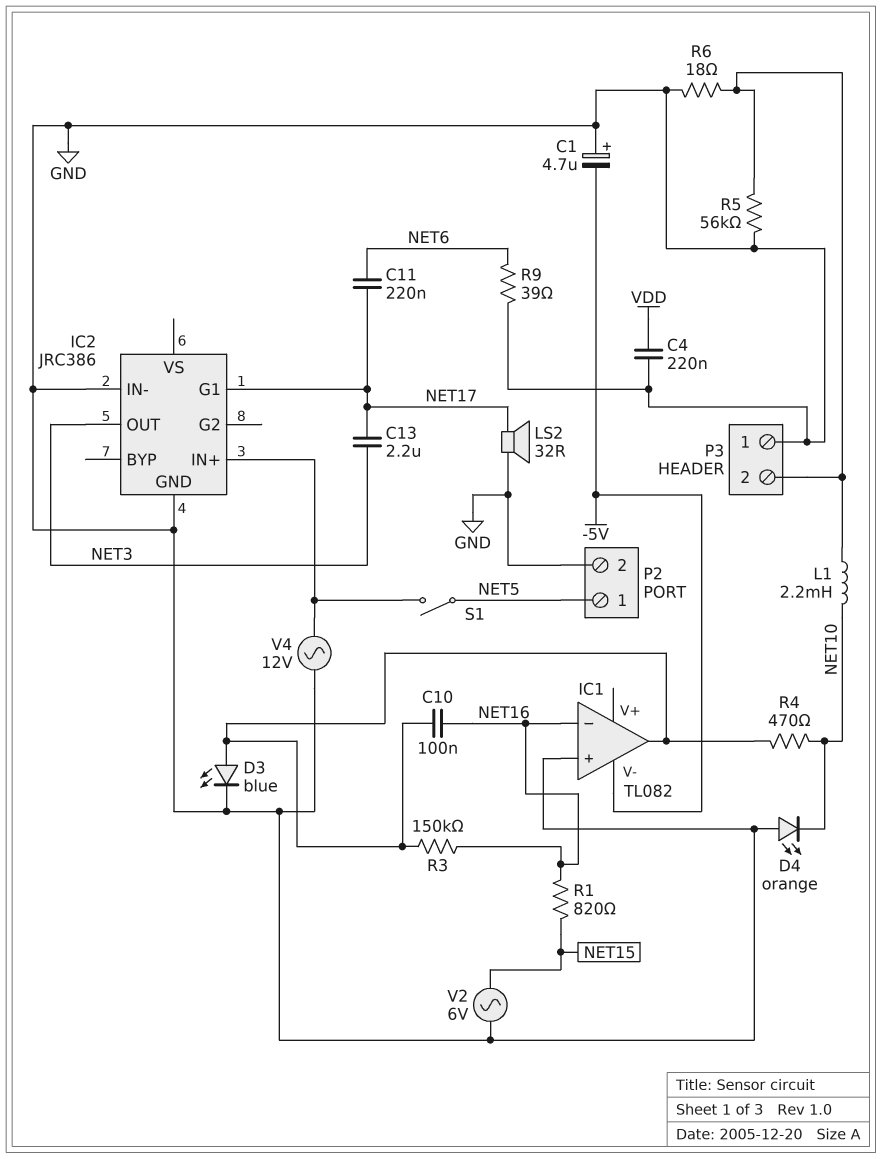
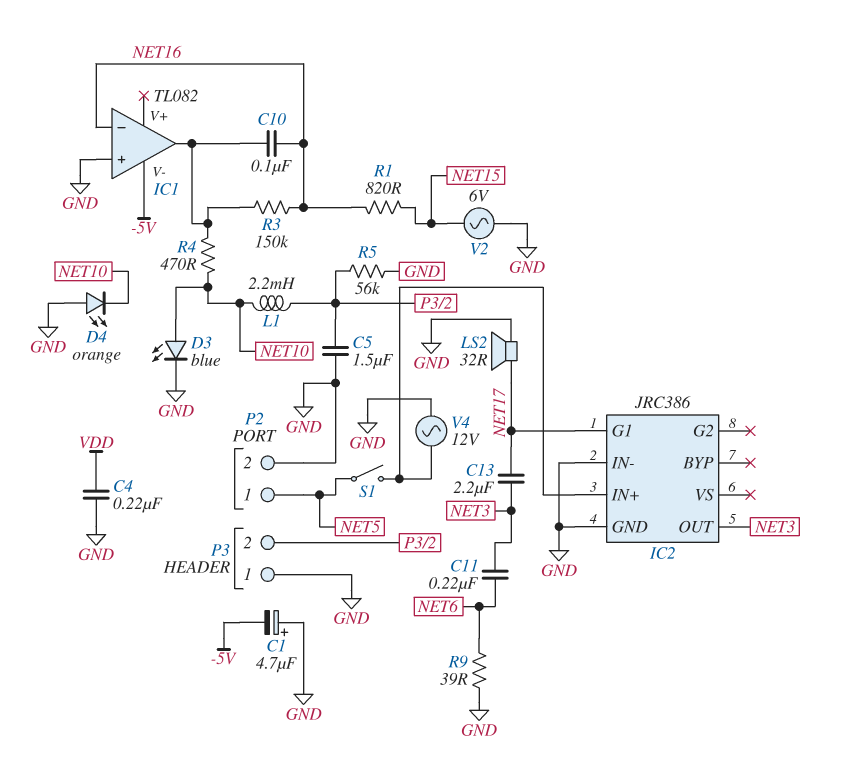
C5: none -> 1.5uF (GND, P3/2)
C11: 220nF (NET6, NET17) -> 220nF (NET3, NET6)
D3: LED blue (A IC1/out, K GND) -> LED blue (A NET10, K GND)
R6: 18 (GND, P3/2) -> none

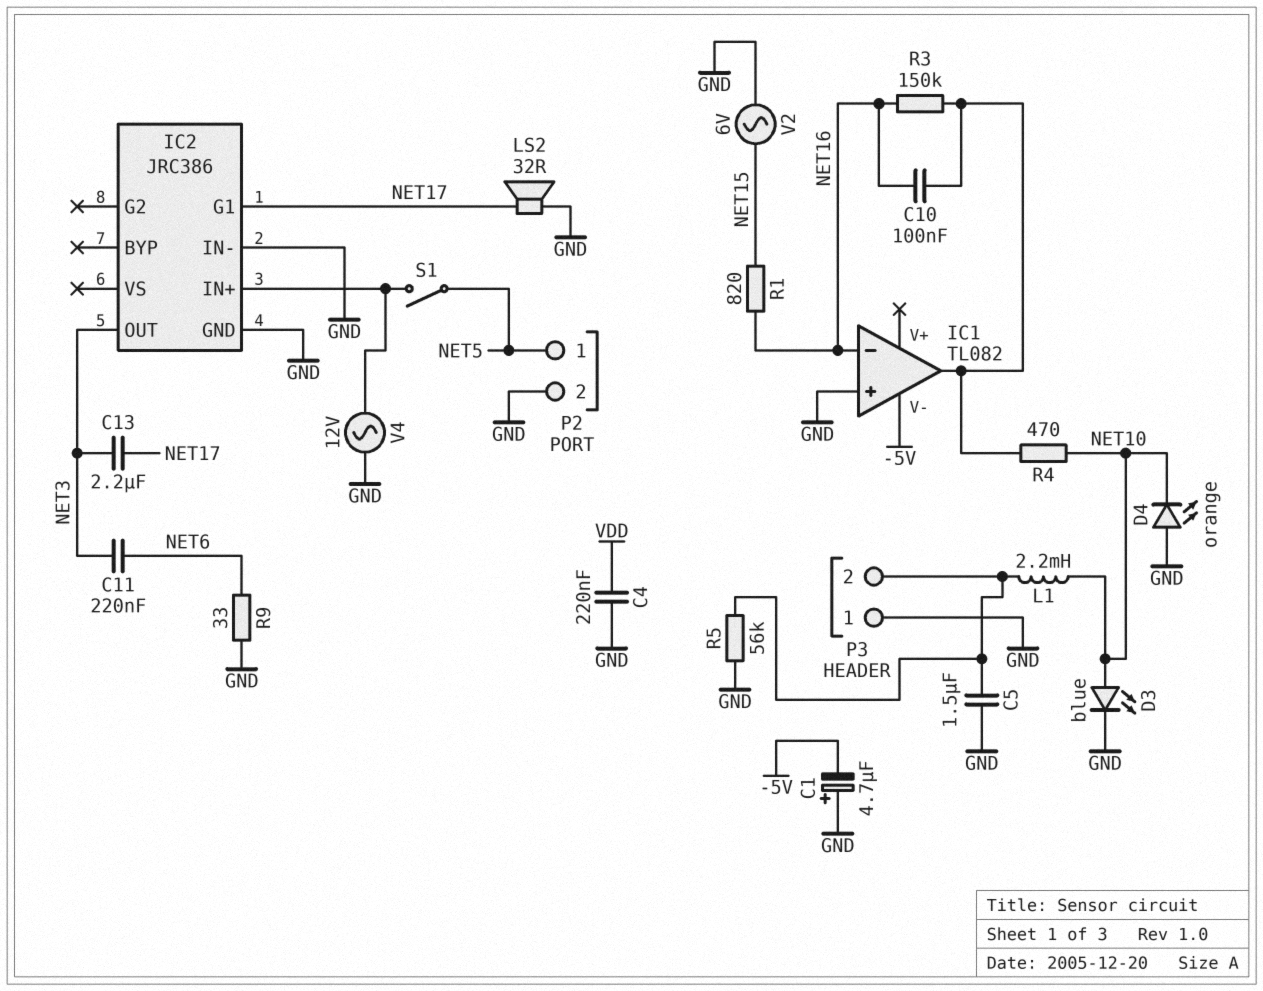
R9: 39 (GND, NET6) -> 33 (GND, NET6)

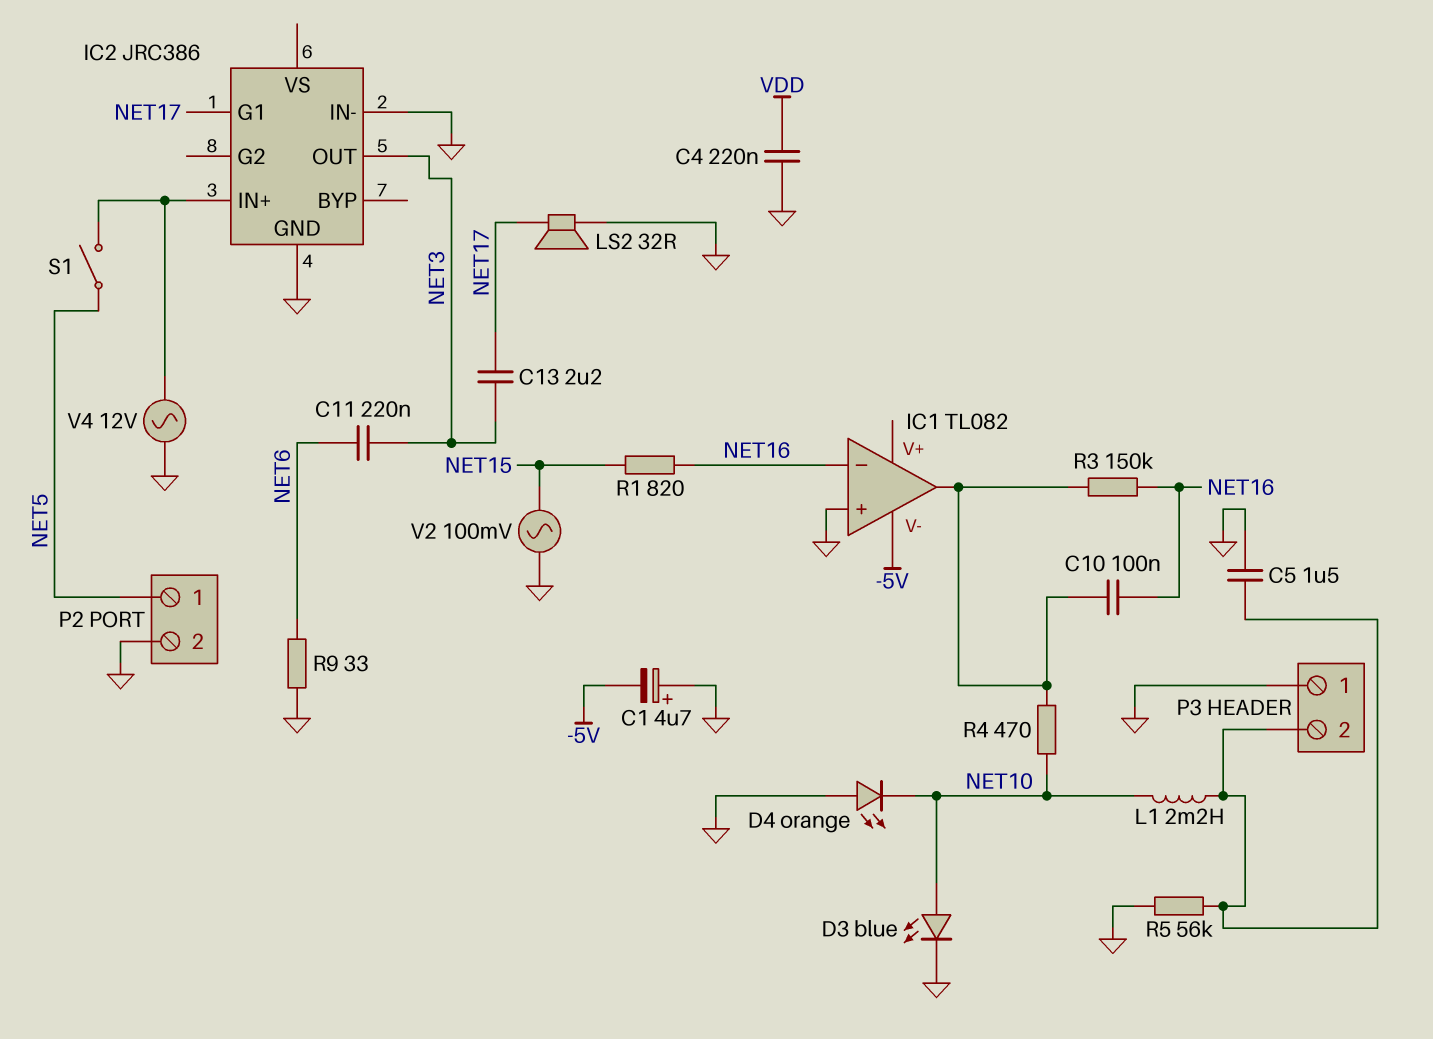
V2: AC 6V (GND, NET15) -> AC 100mV (GND, NET15)

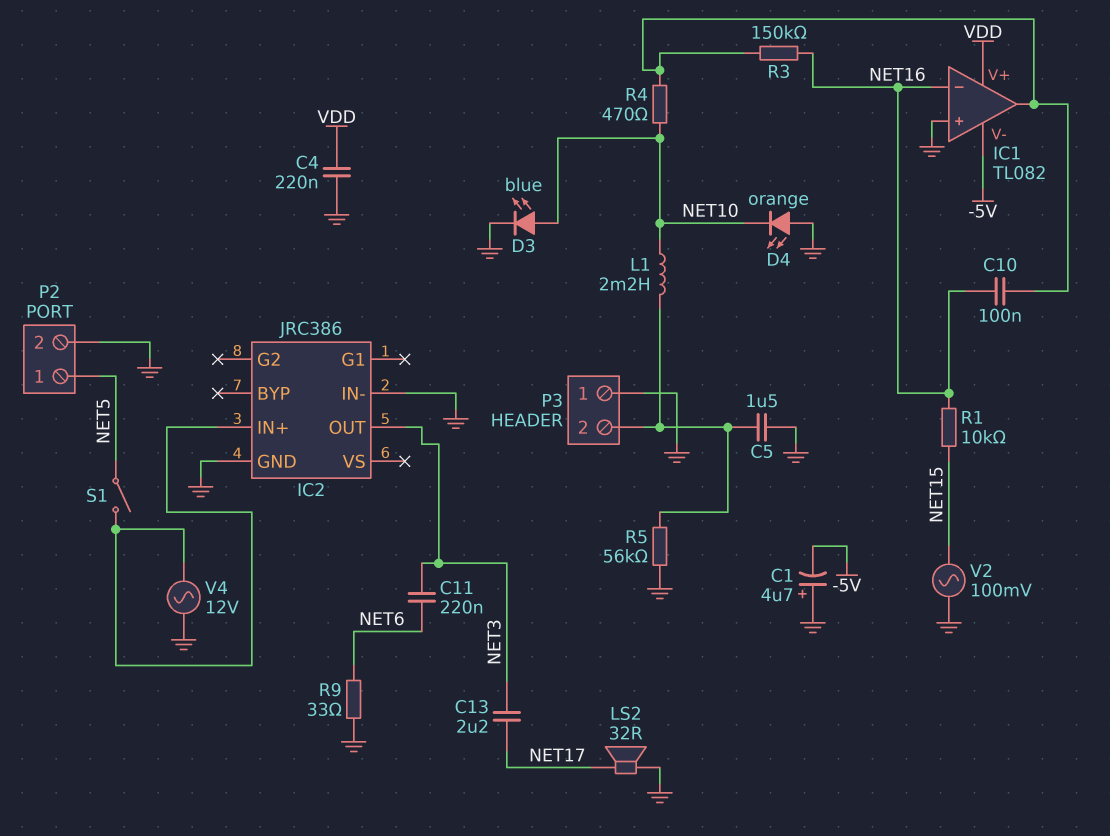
IC1 pin V+: none -> VDD
IC2 pin G1: NET17 -> none
R1: 820 (NET15, NET16) -> 10k (NET15, NET16)

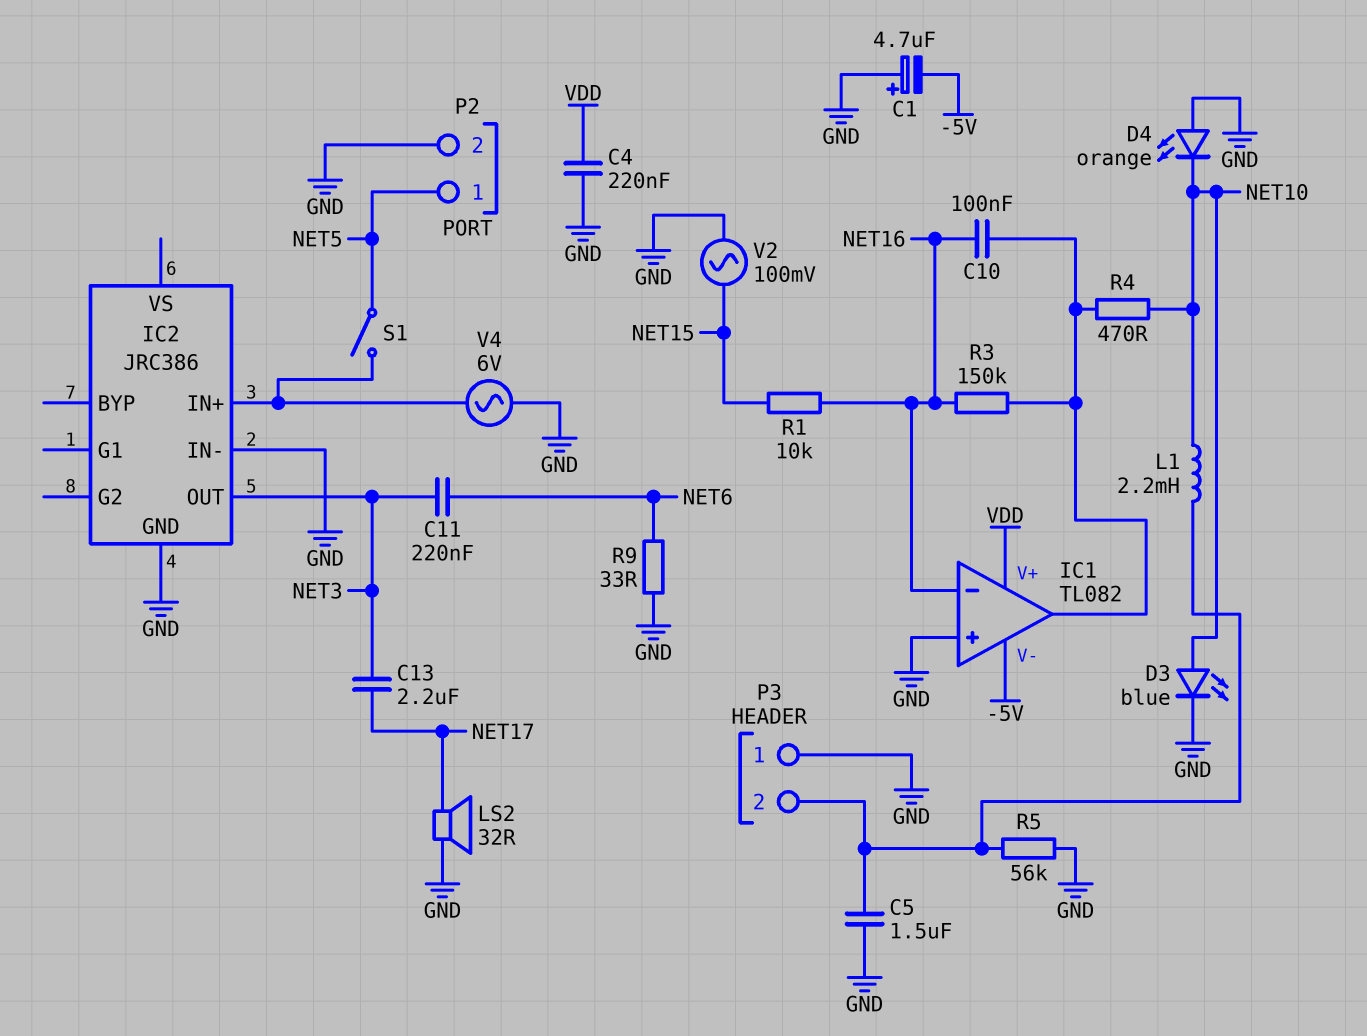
V4: AC 12V (GND, IC2/IN+) -> AC 6V (GND, IC2/IN+)

